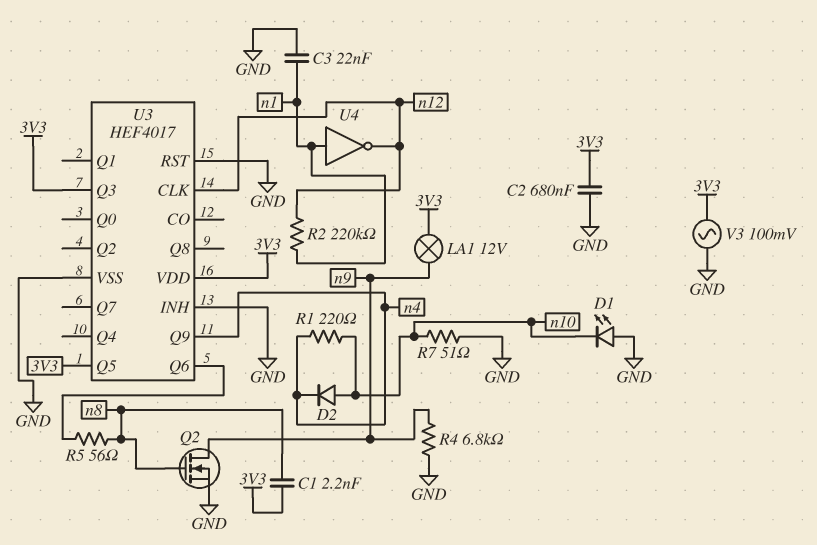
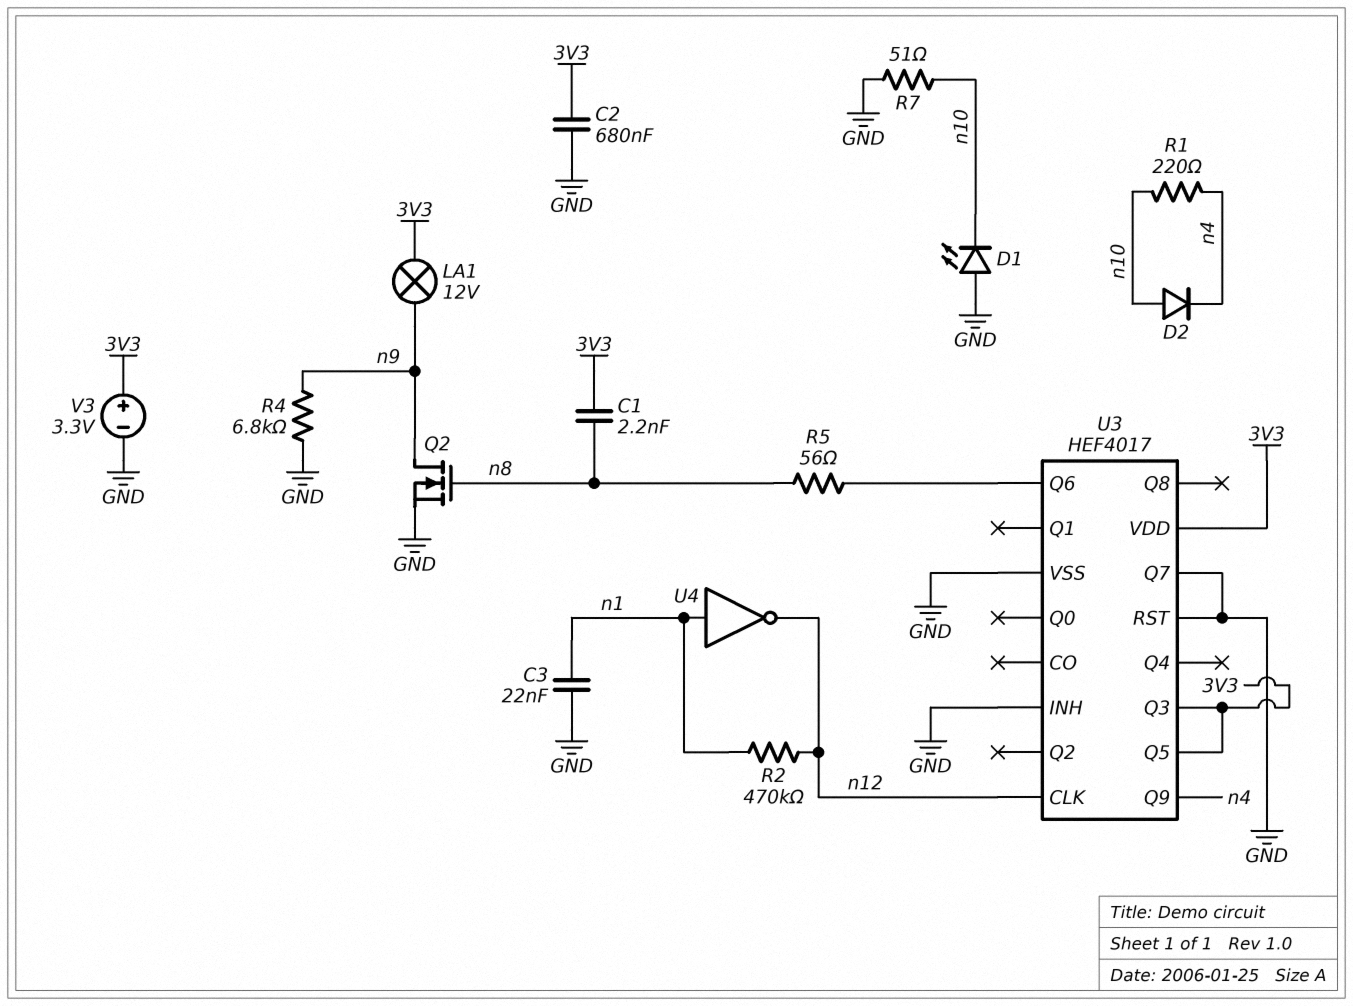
R2: 220k (n1, n12) -> 470k (n1, n12)
U3 pin Q7: none -> GND
V3: AC 100mV (3V3, GND) -> 3.3V (plus 3V3, minus GND)

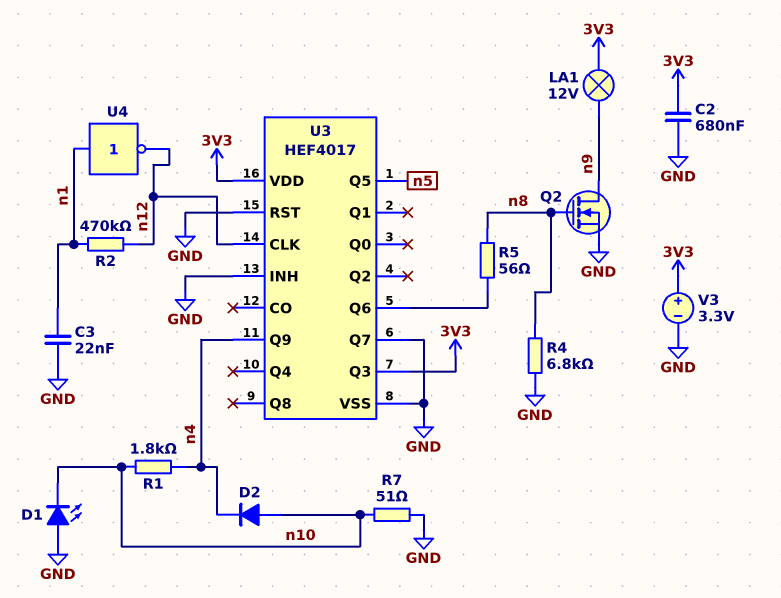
C1: 2.2nF (3V3, n8) -> none
R1: 220 (n4, n10) -> 1.8k (n4, n10)
R4: 6.8k (GND, n9) -> 6.8k (GND, n8)
U3 pin Q5: 3V3 -> n5

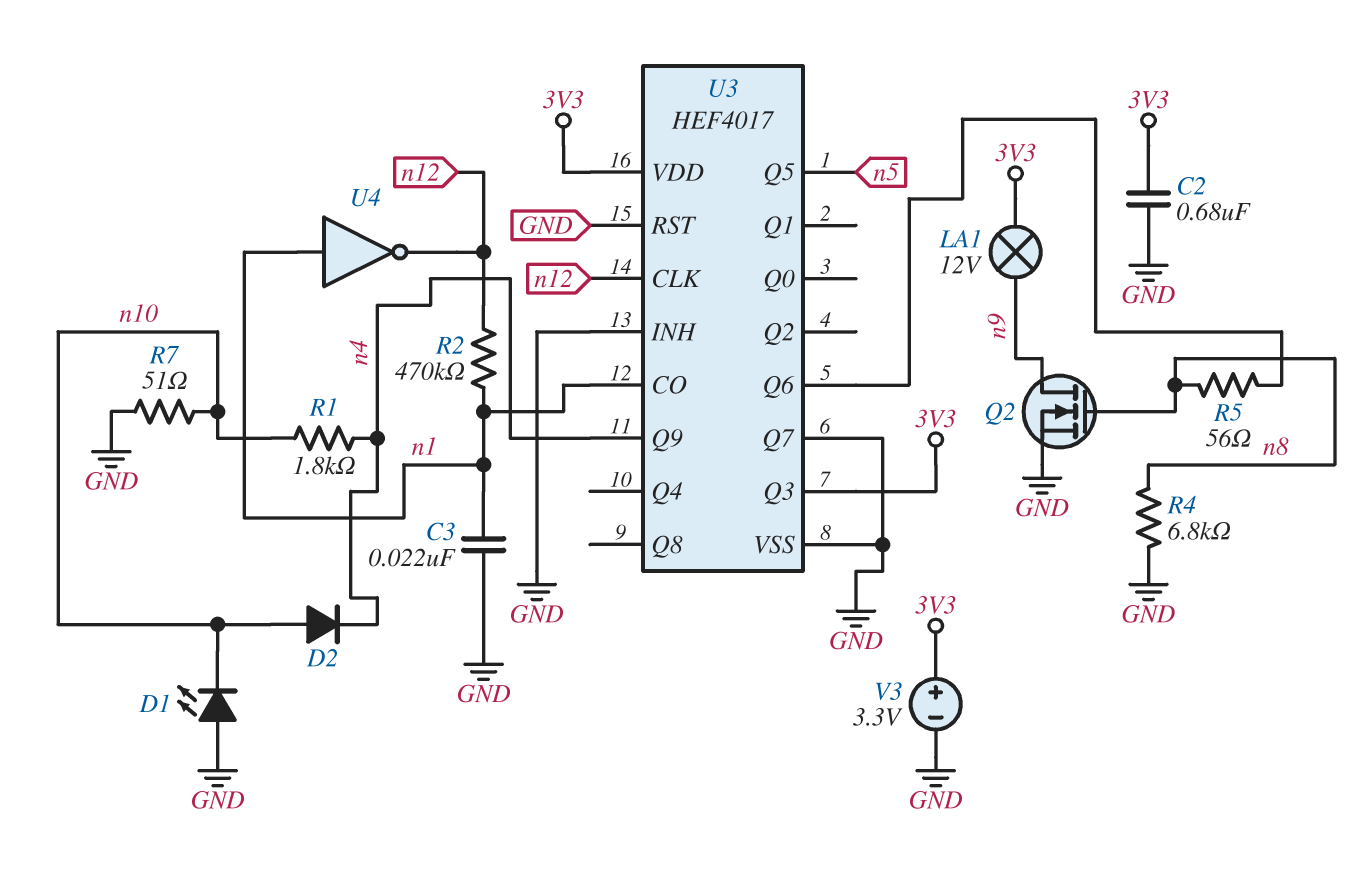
U3 pin CO: none -> n1

